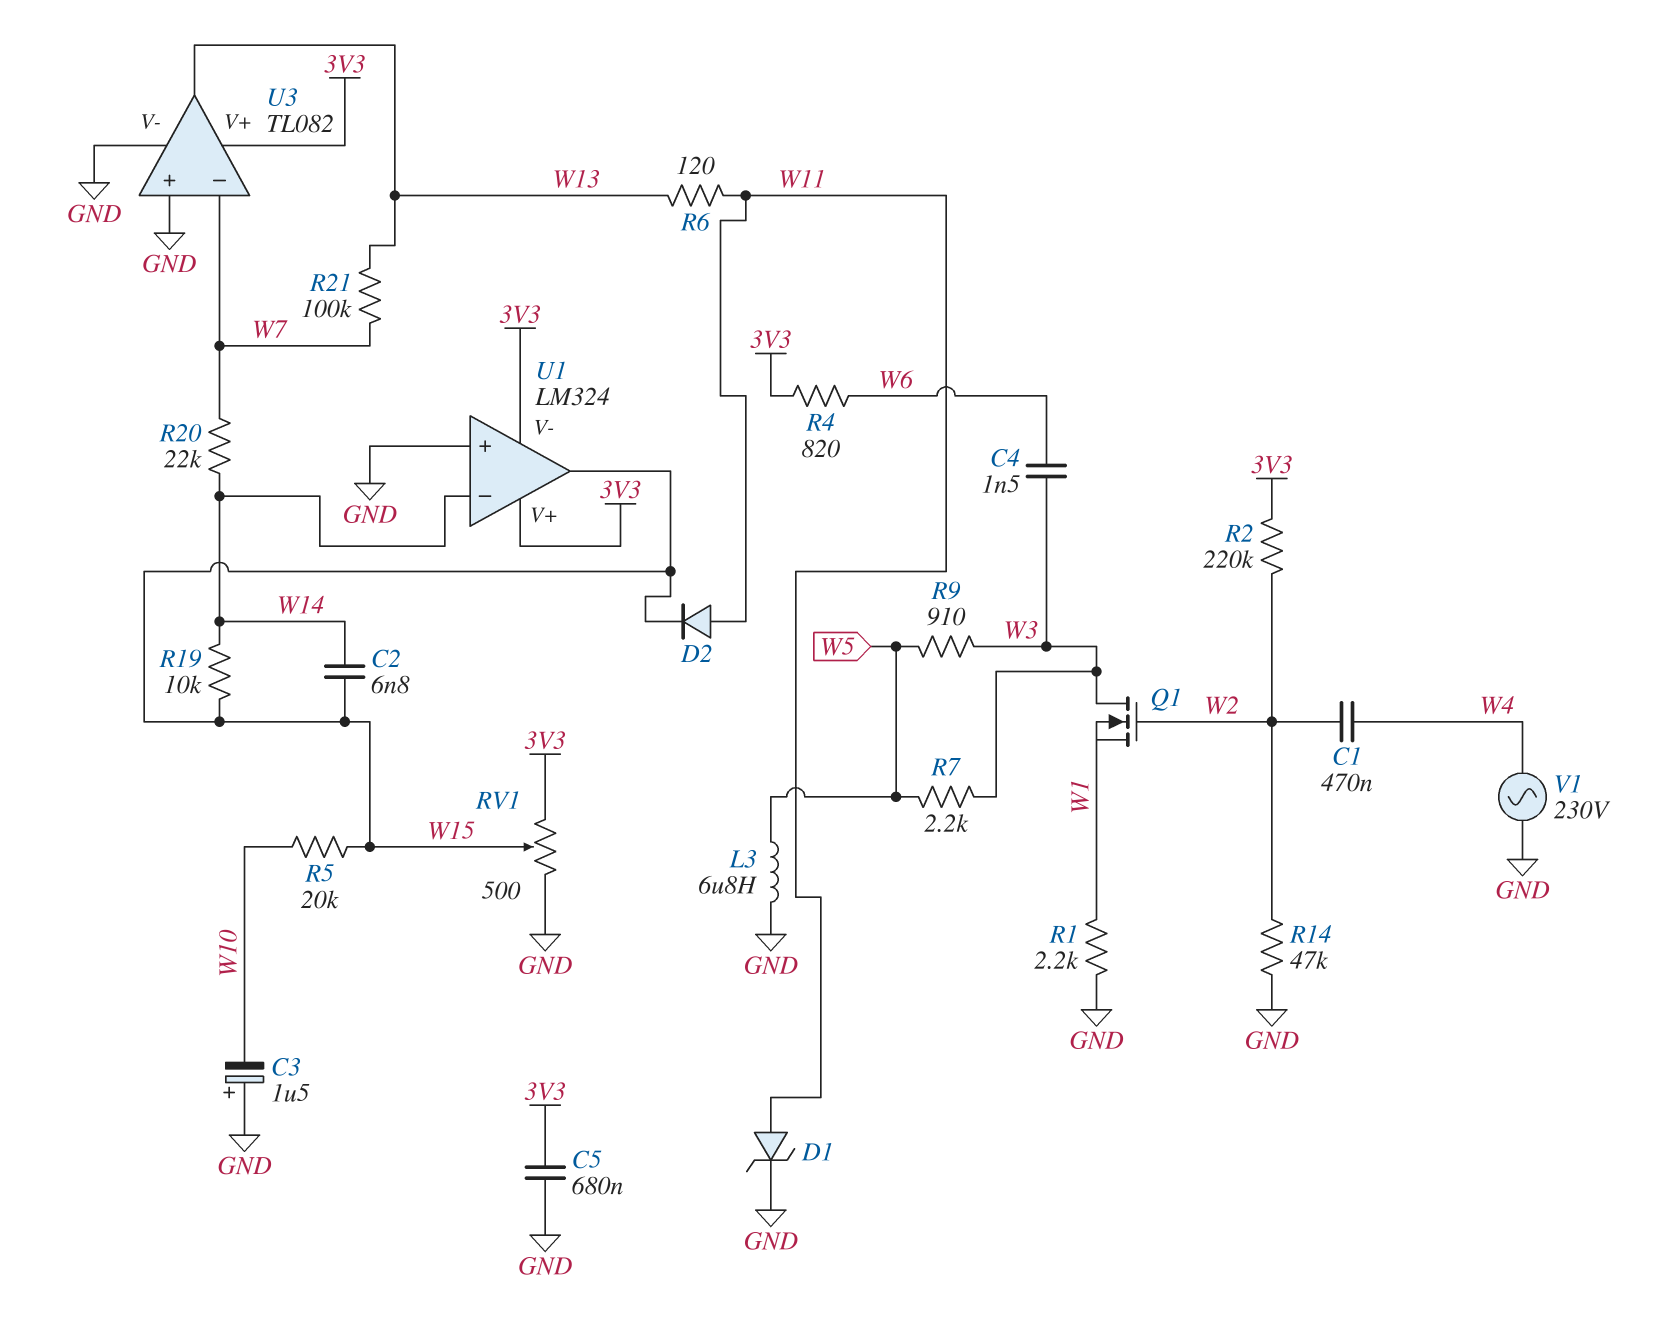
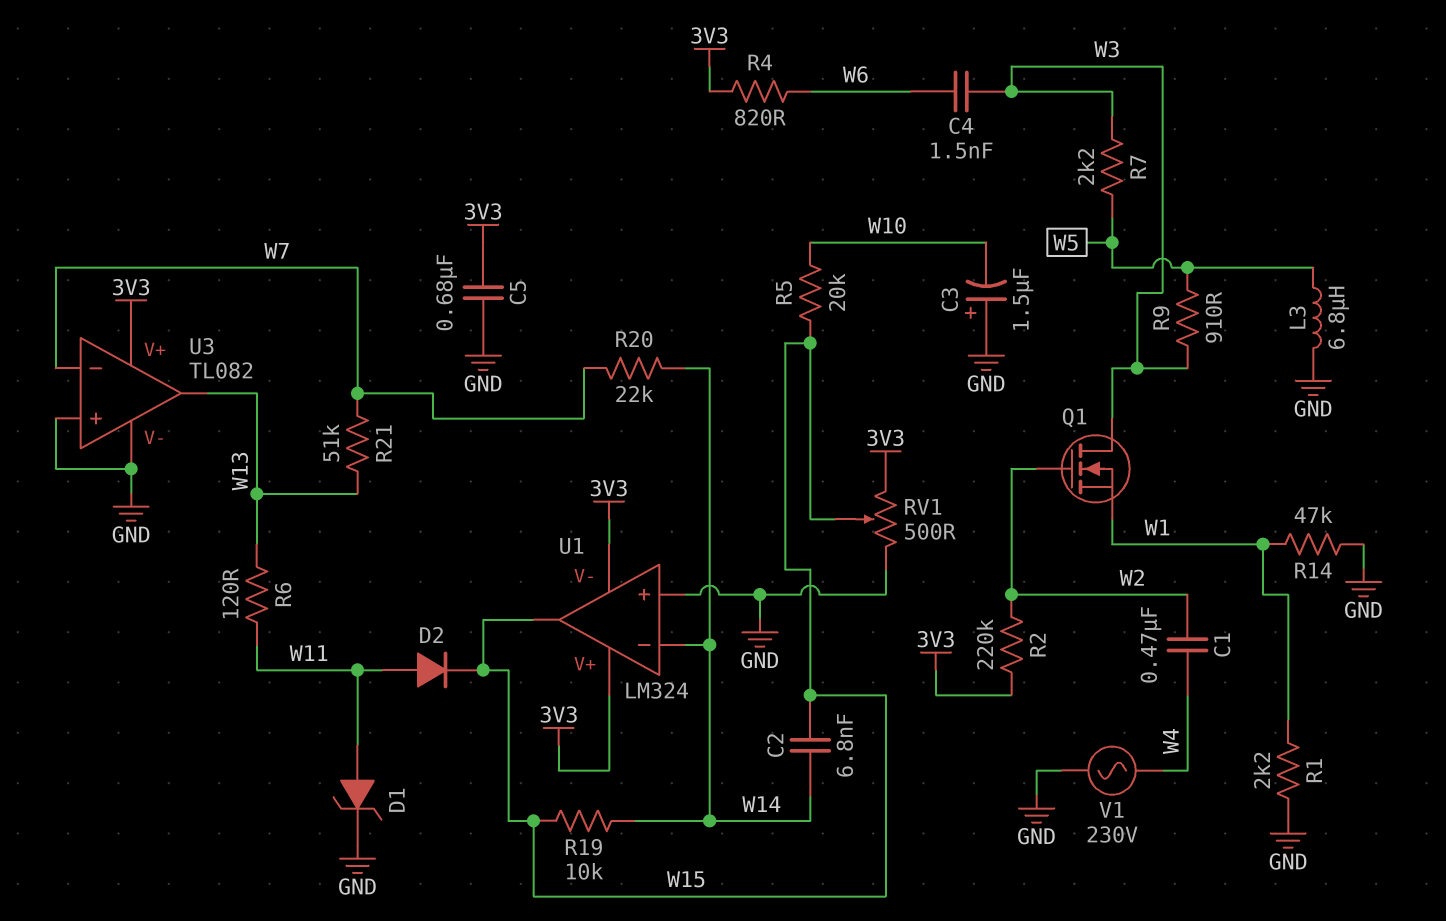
R14: 47k (GND, W2) -> 47k (GND, W1)
R21: 100k (W7, W13) -> 51k (W7, W13)

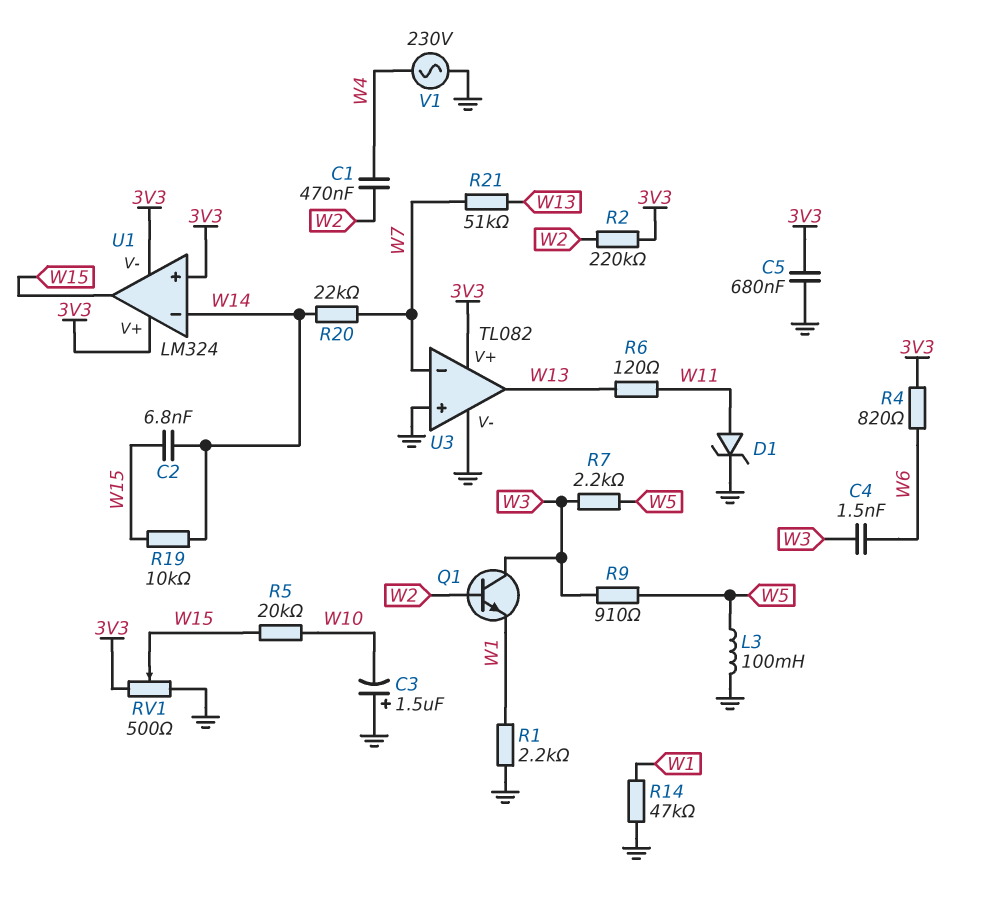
D2: diode (A W11, K W15) -> none
L3: 6.8uH (GND, W5) -> 100mH (GND, W5)
Q1: NMOS (G W2, D W3, S W1) -> NPN (B W2, C W3, E W1)
U1 pin in+: GND -> 3V3

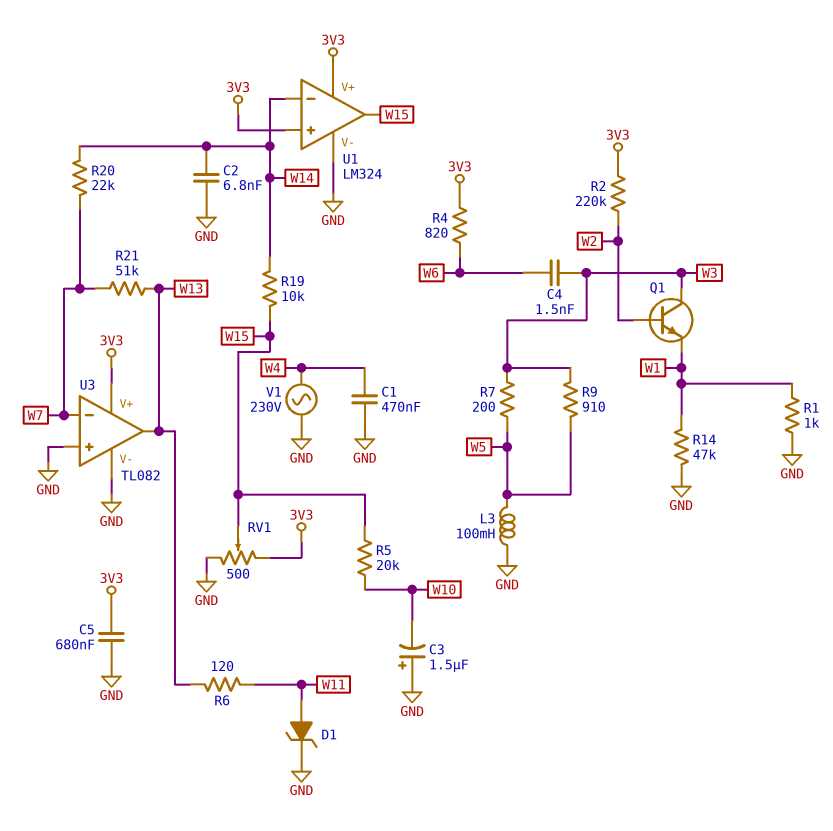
C1: 470nF (W2, W4) -> 470nF (GND, W4)
C2: 6.8nF (W14, W15) -> 6.8nF (GND, W14)
R1: 2.2k (GND, W1) -> 1k (GND, W1)
R7: 2.2k (W3, W5) -> 200 (W3, W5)
U1 pin V-: 3V3 -> GND

